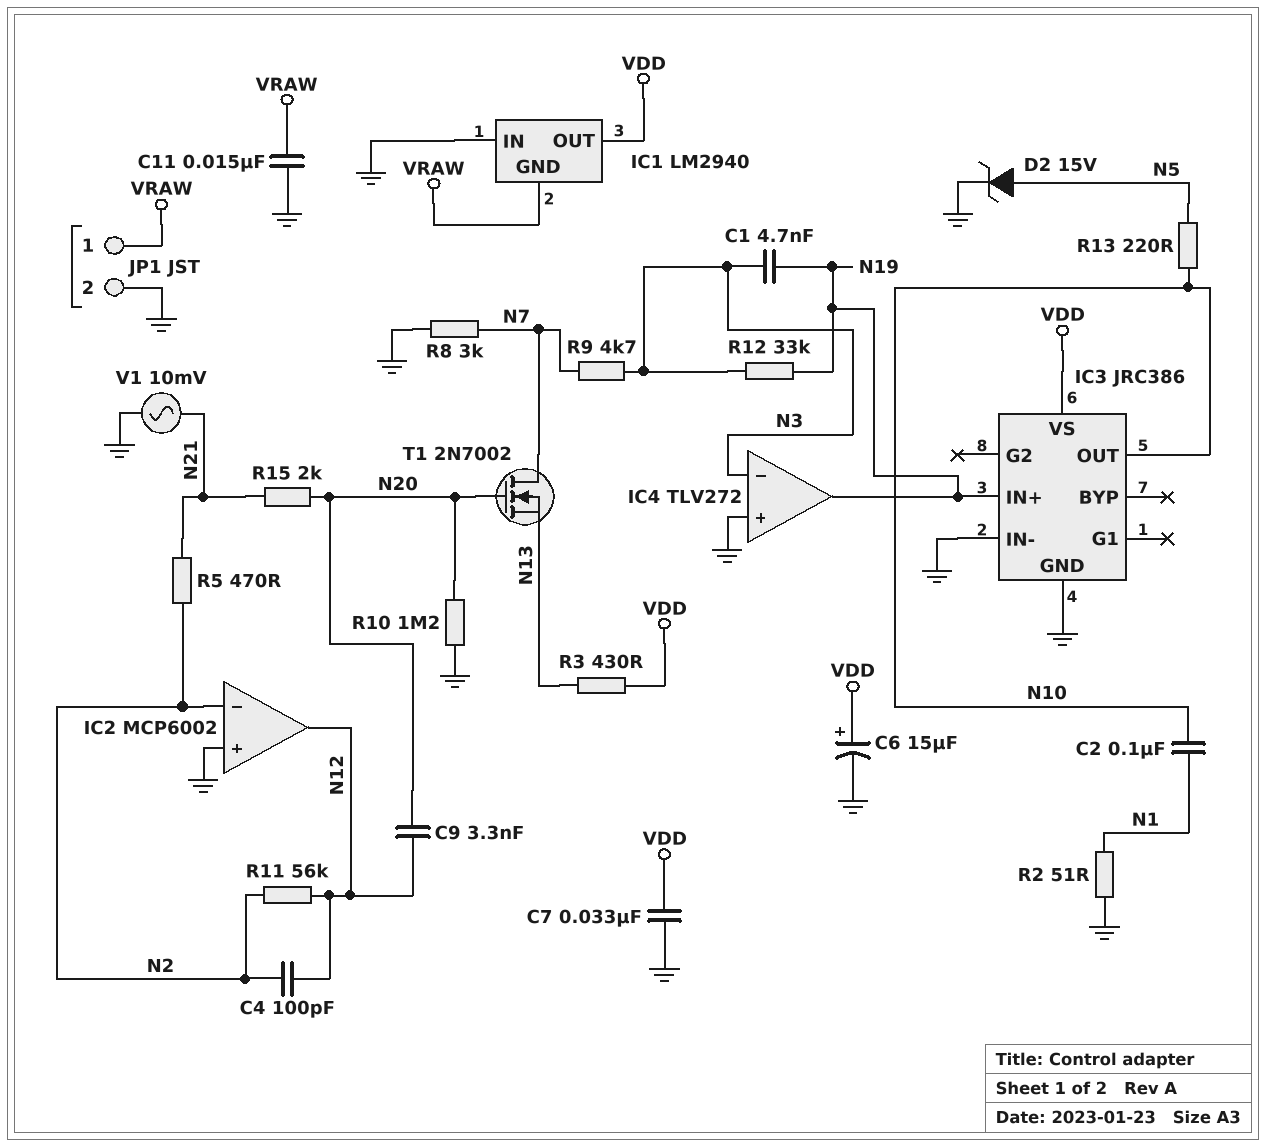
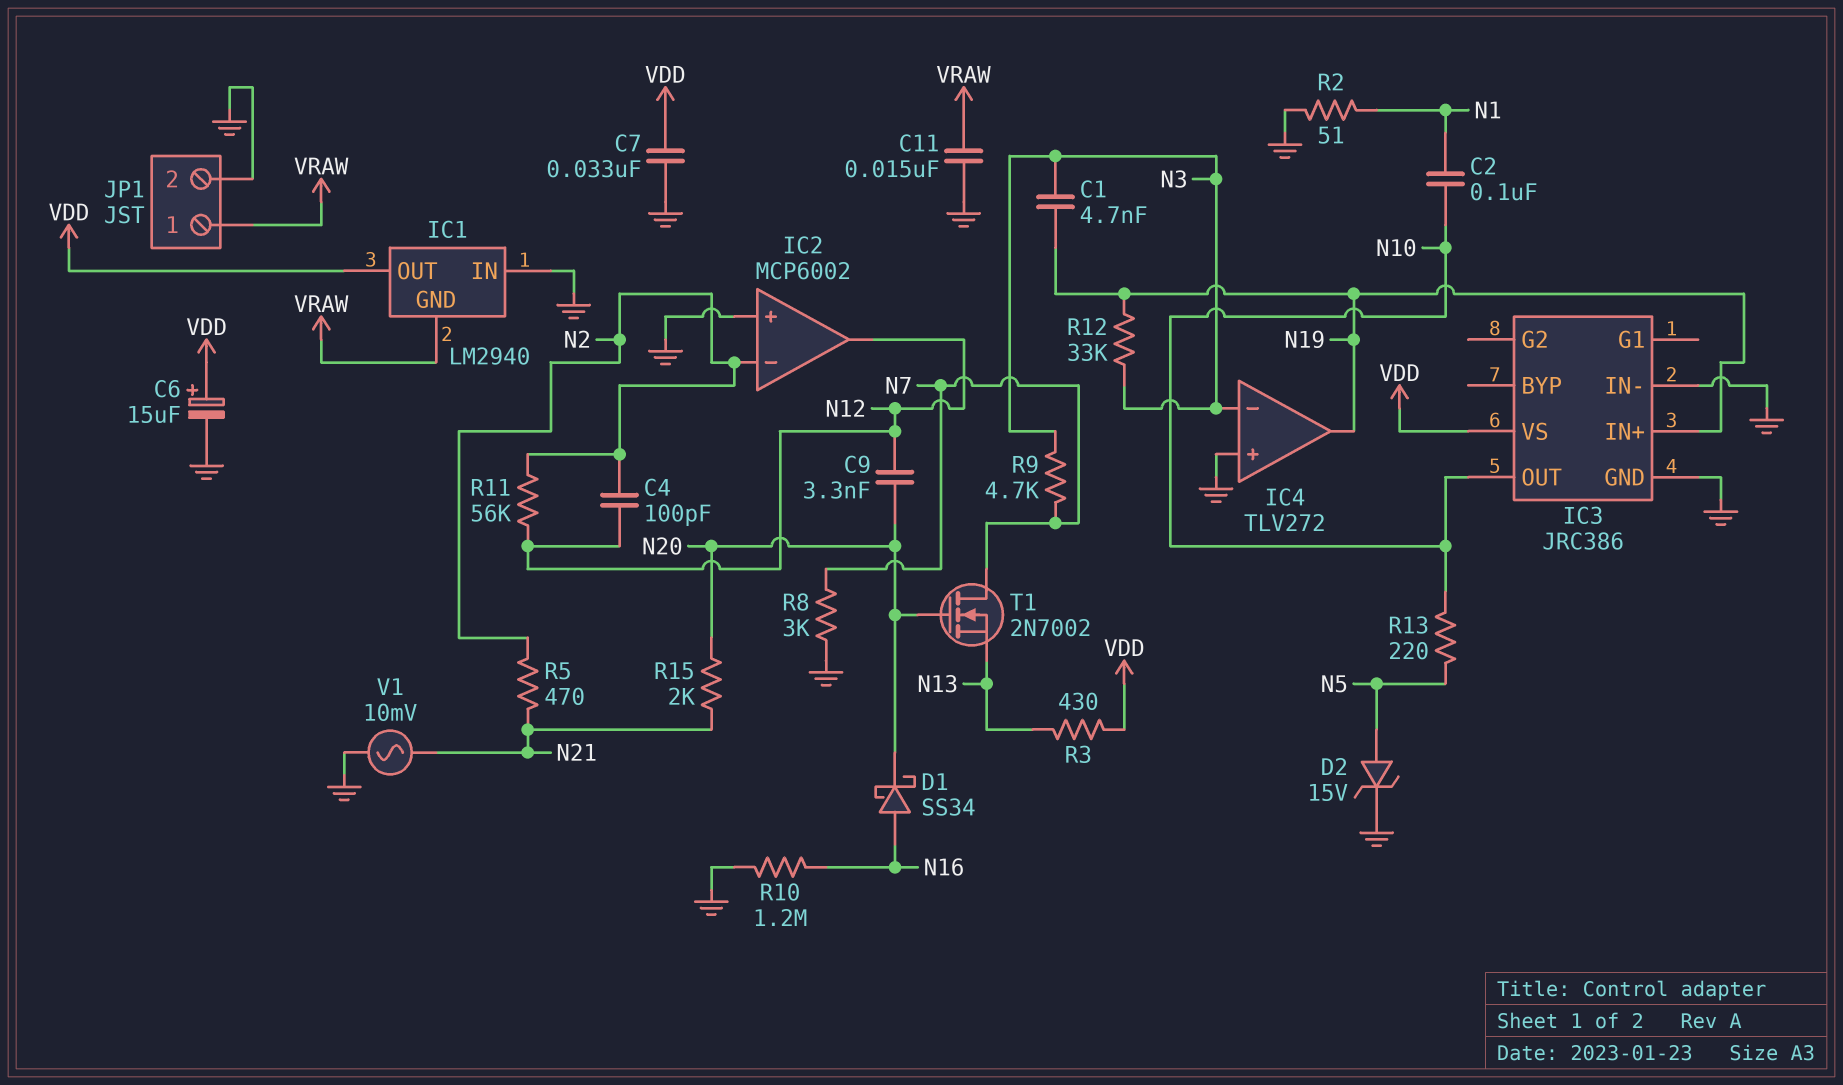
D1: none -> schottky SS34 (A N16, K N20)
R10: 1.2M (GND, N20) -> 1.2M (GND, N16)

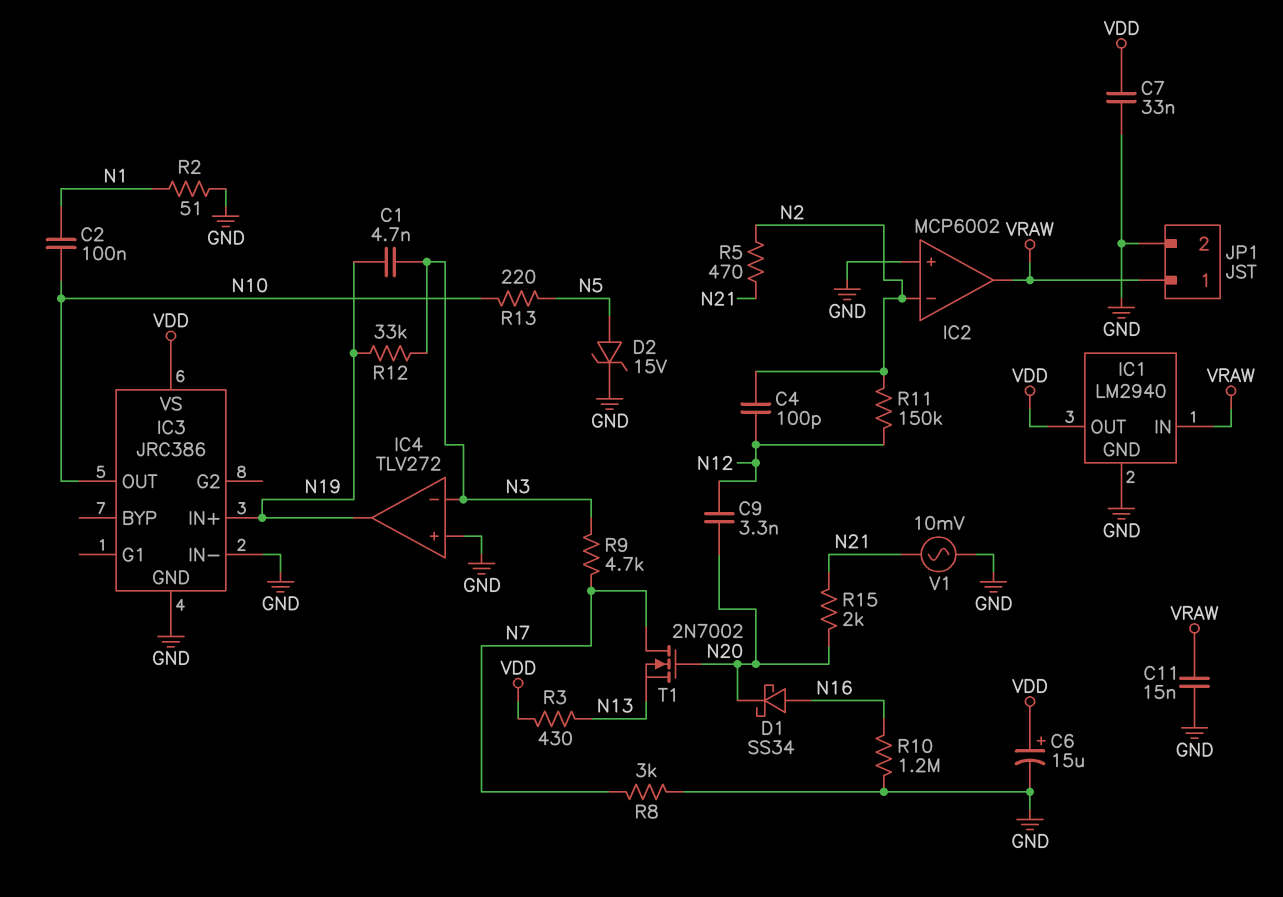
IC1 pin GND: VRAW -> GND
IC1 pin IN: GND -> VRAW
IC2 pin out: N12 -> VRAW
R11: 56k (N2, N12) -> 150k (N2, N12)

